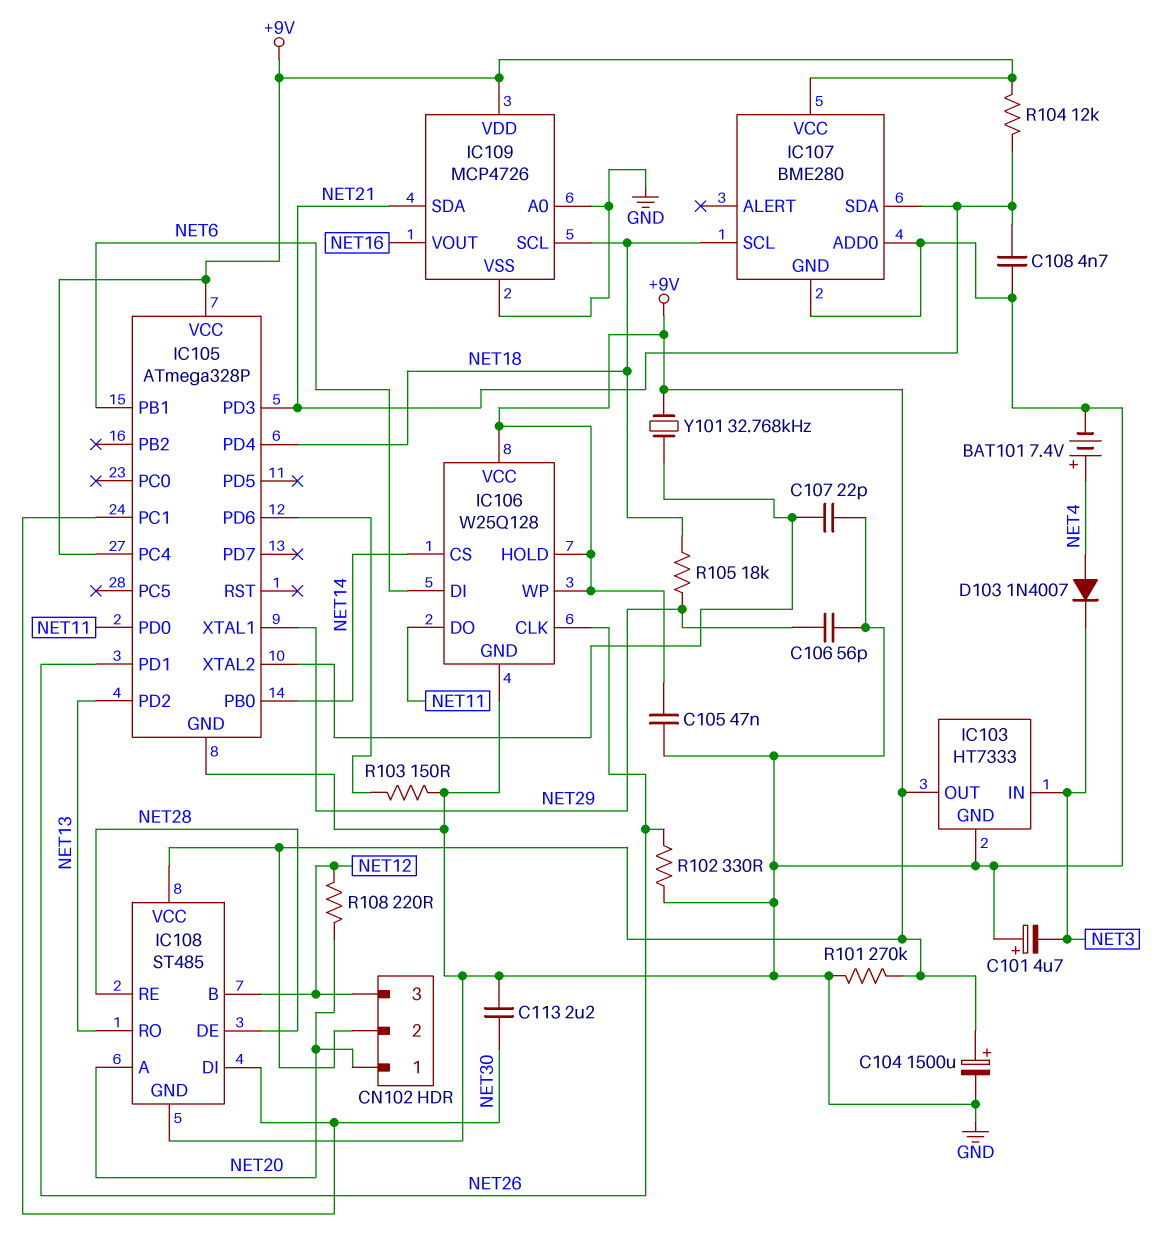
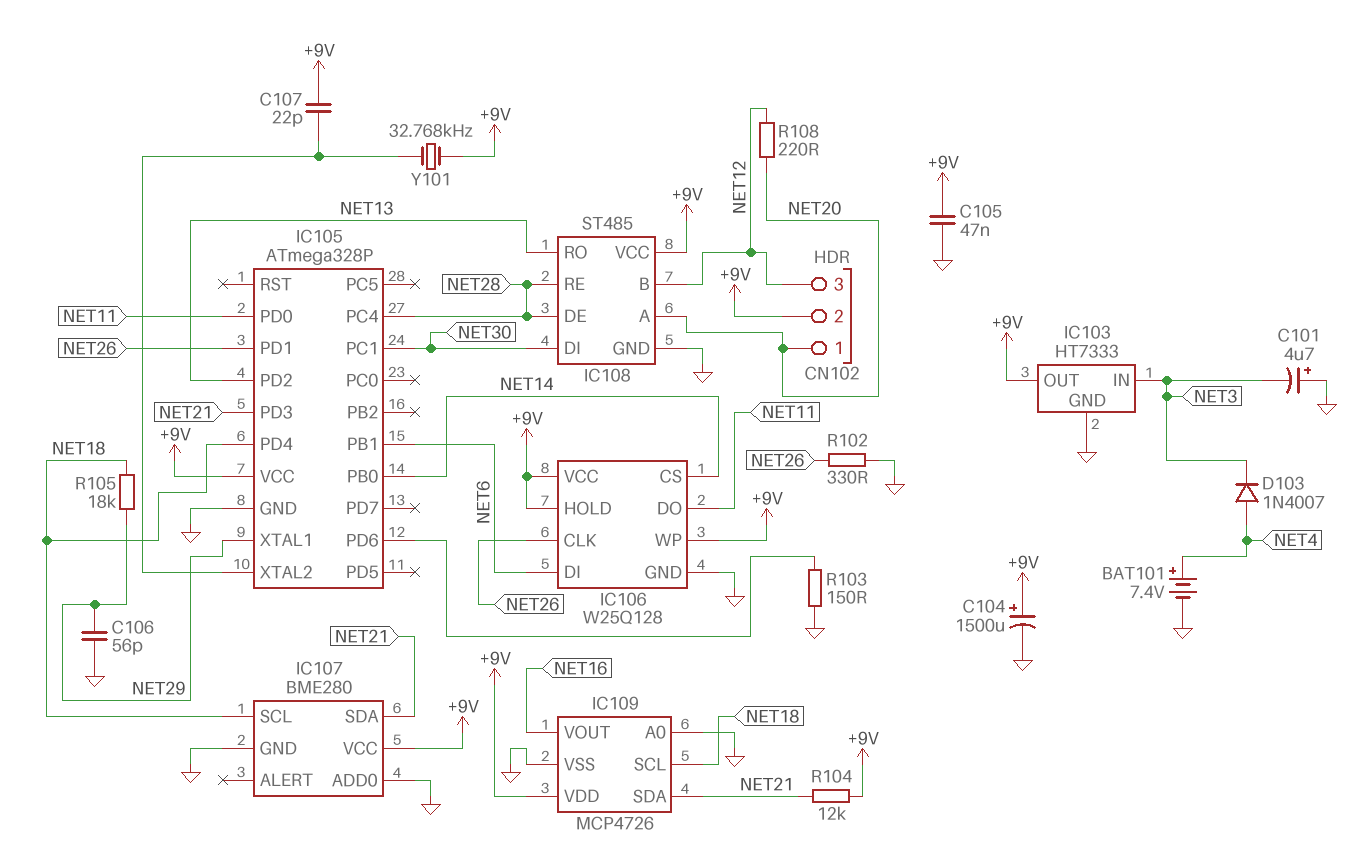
C107: 22pF (GND, IC105/XTAL2) -> 22pF (+9V, IC105/XTAL2)
C108: 4.7nF (GND, NET21) -> none
C113: 2.2uF (GND, NET30) -> none
IC105 pin PC4: +9V -> NET28
R101: 270k (+9V, GND) -> none

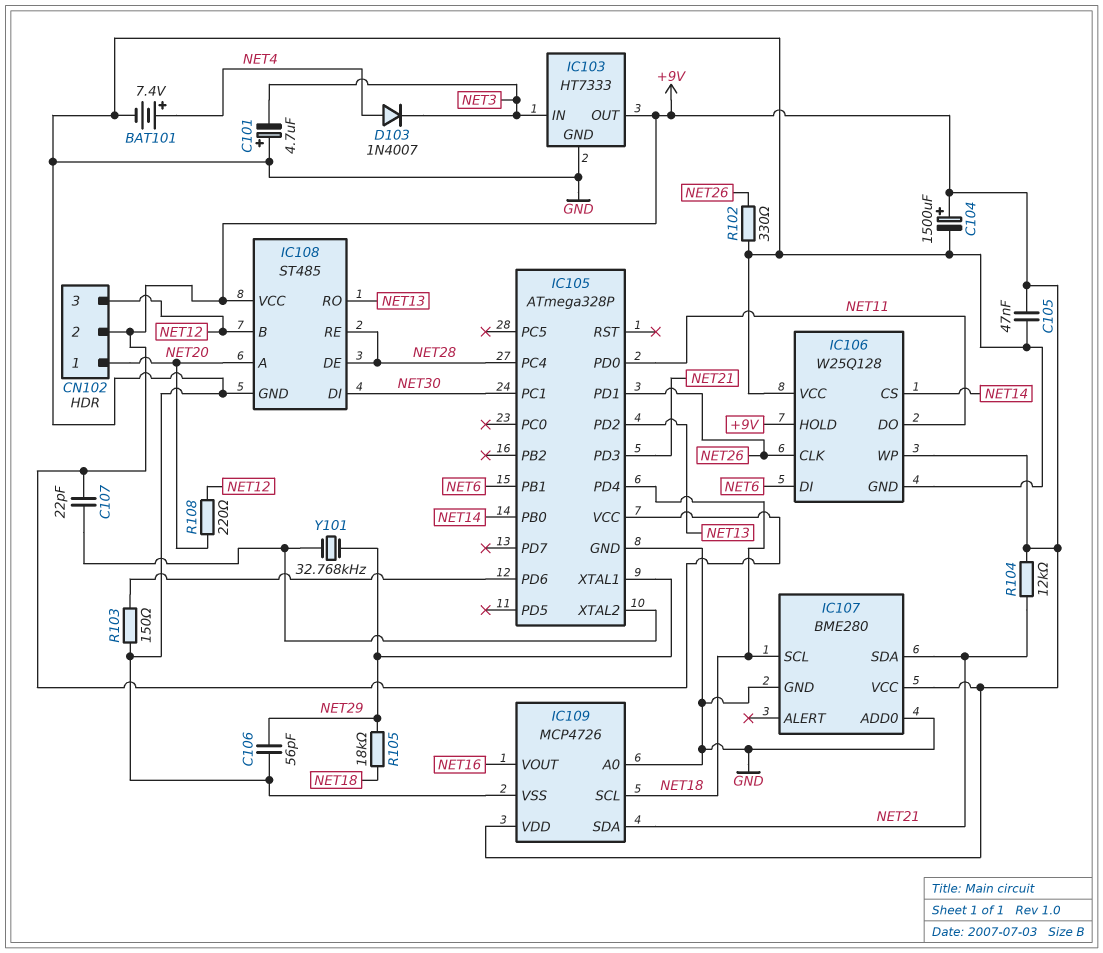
IC106 pin VCC: +9V -> GND
Y101: 32.768kHz (+9V, IC105/XTAL2) -> 32.768kHz (IC105/XTAL2, NET29)

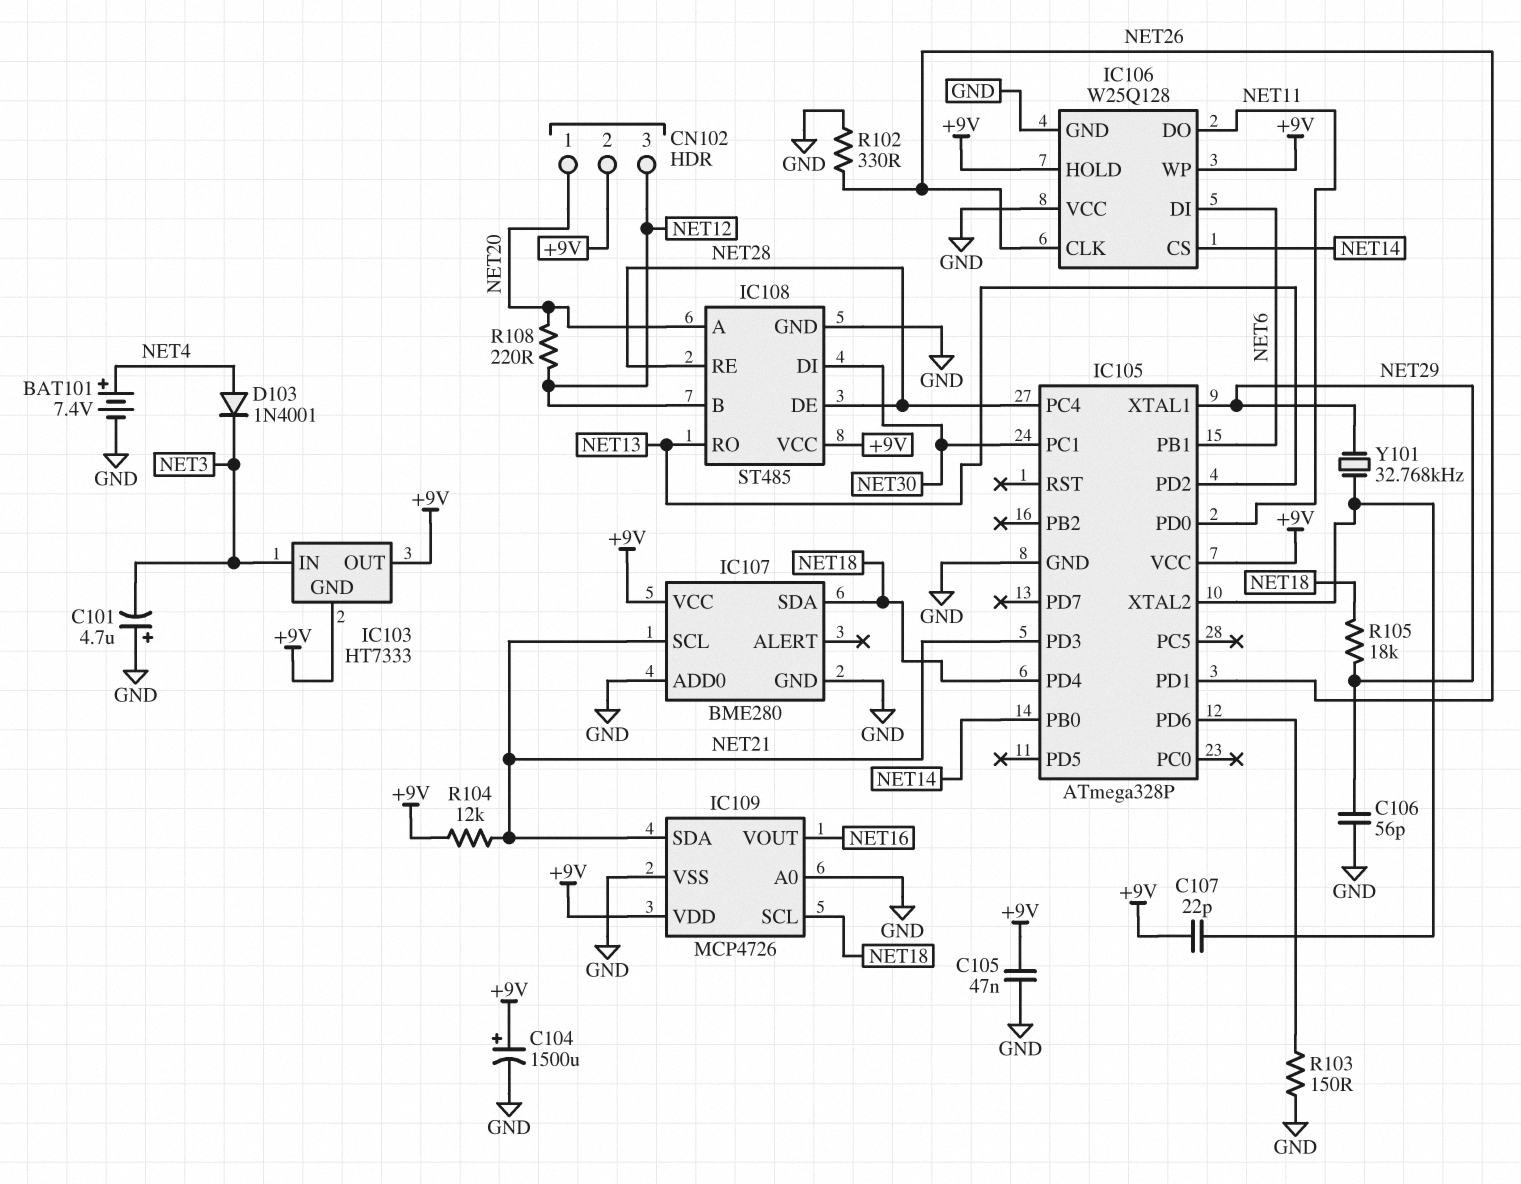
D103: diode 1N4007 (A NET4, K NET3) -> diode 1N4001 (A NET4, K NET3)
IC103 pin GND: GND -> +9V
IC107 pin SCL: NET18 -> NET21
IC107 pin SDA: NET21 -> NET18

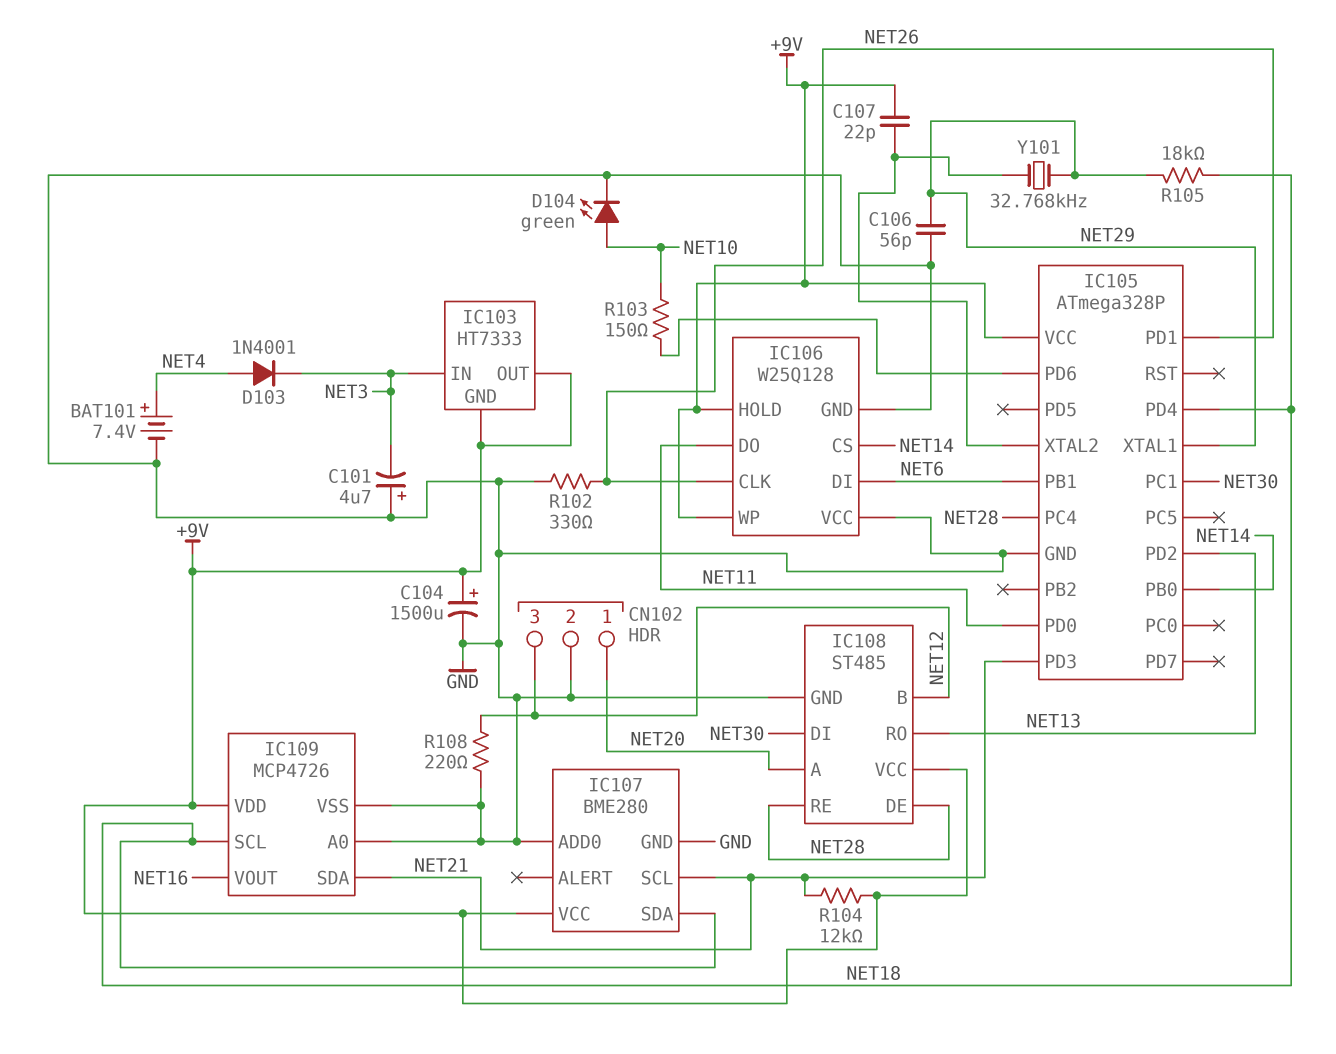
C105: 47nF (+9V, GND) -> none
CN102 pin 2: +9V -> GND
D104: none -> LED green (A NET10, K GND)
R103: 150 (GND, IC105/PD6) -> 150 (IC105/PD6, NET10)
R108: 220 (NET12, NET20) -> 220 (GND, NET12)

